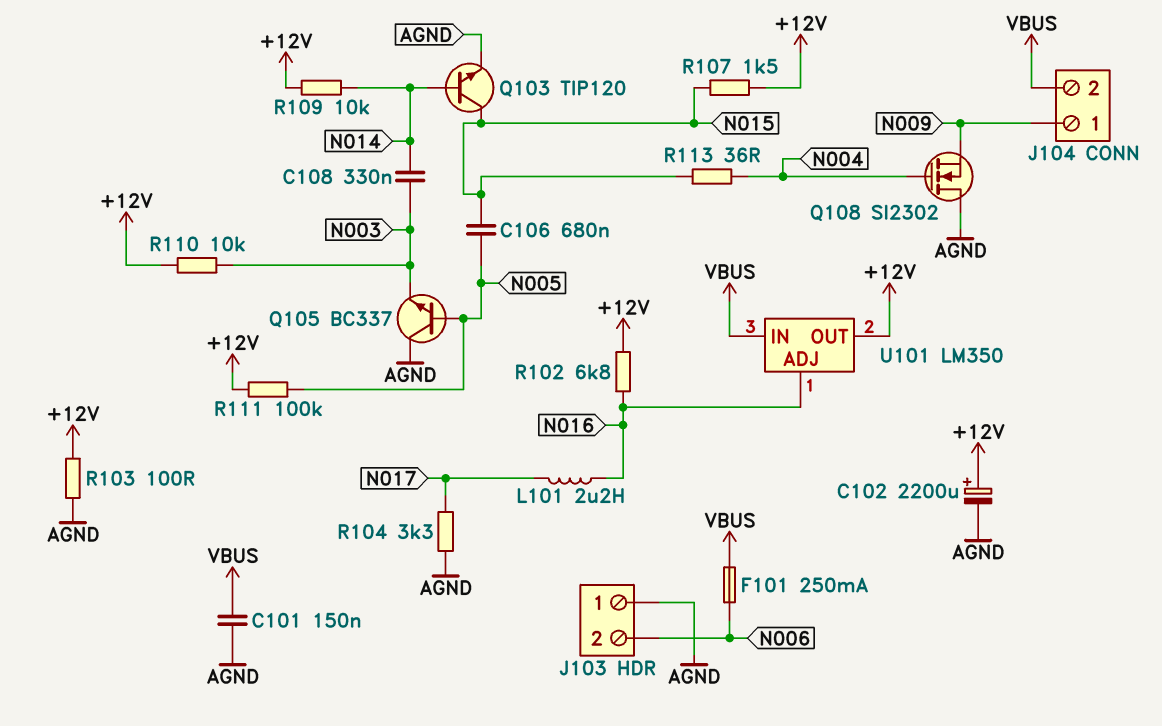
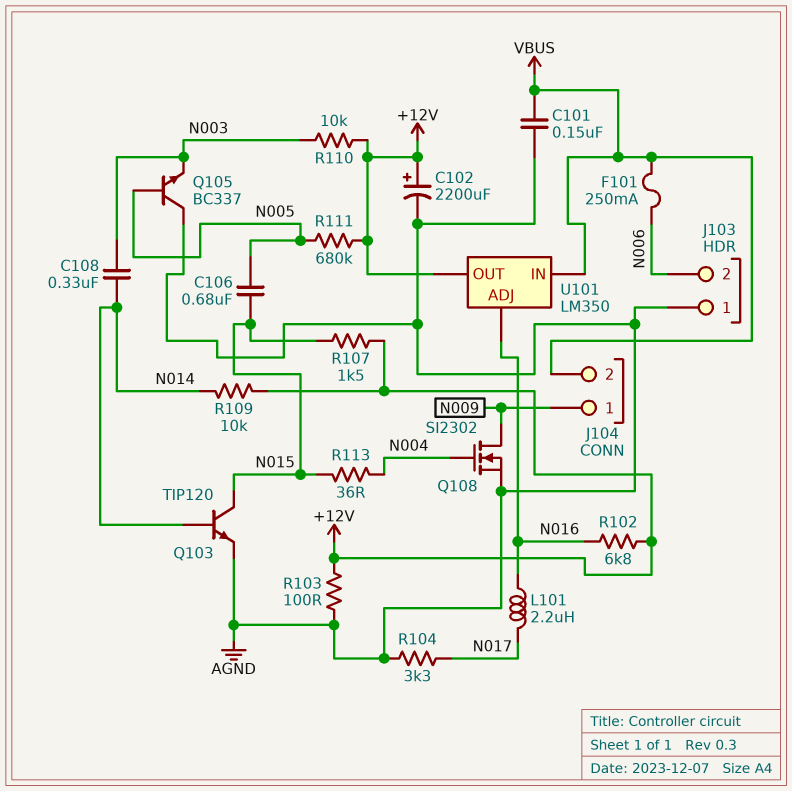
Q108: NMOS SI2302 (G N004, D AGND, S N009) -> NMOS SI2302 (G N004, D N009, S AGND)
R111: 100k (+12V, N005) -> 680k (+12V, N005)

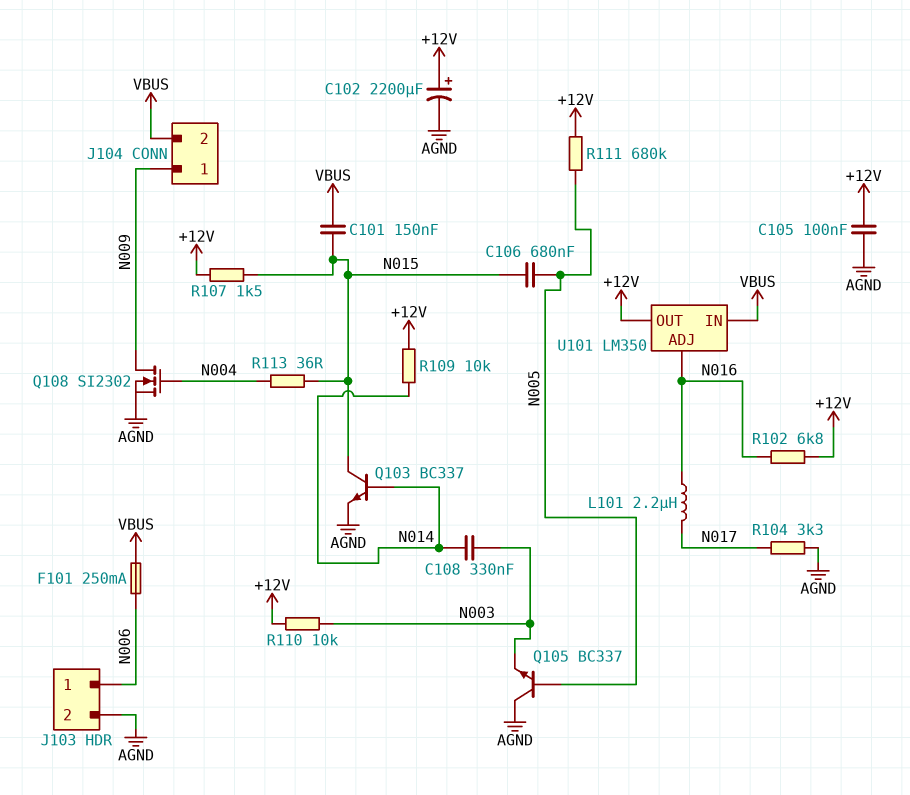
C101: 150nF (AGND, VBUS) -> 150nF (N015, VBUS)
C105: none -> 100nF (+12V, AGND)
J103 pin 1: AGND -> N006
J103 pin 2: N006 -> AGND
Q103: NPN TIP120 (B N014, C N015, E AGND) -> NPN BC337 (B N014, C N015, E AGND)
R103: 100 (+12V, AGND) -> none

